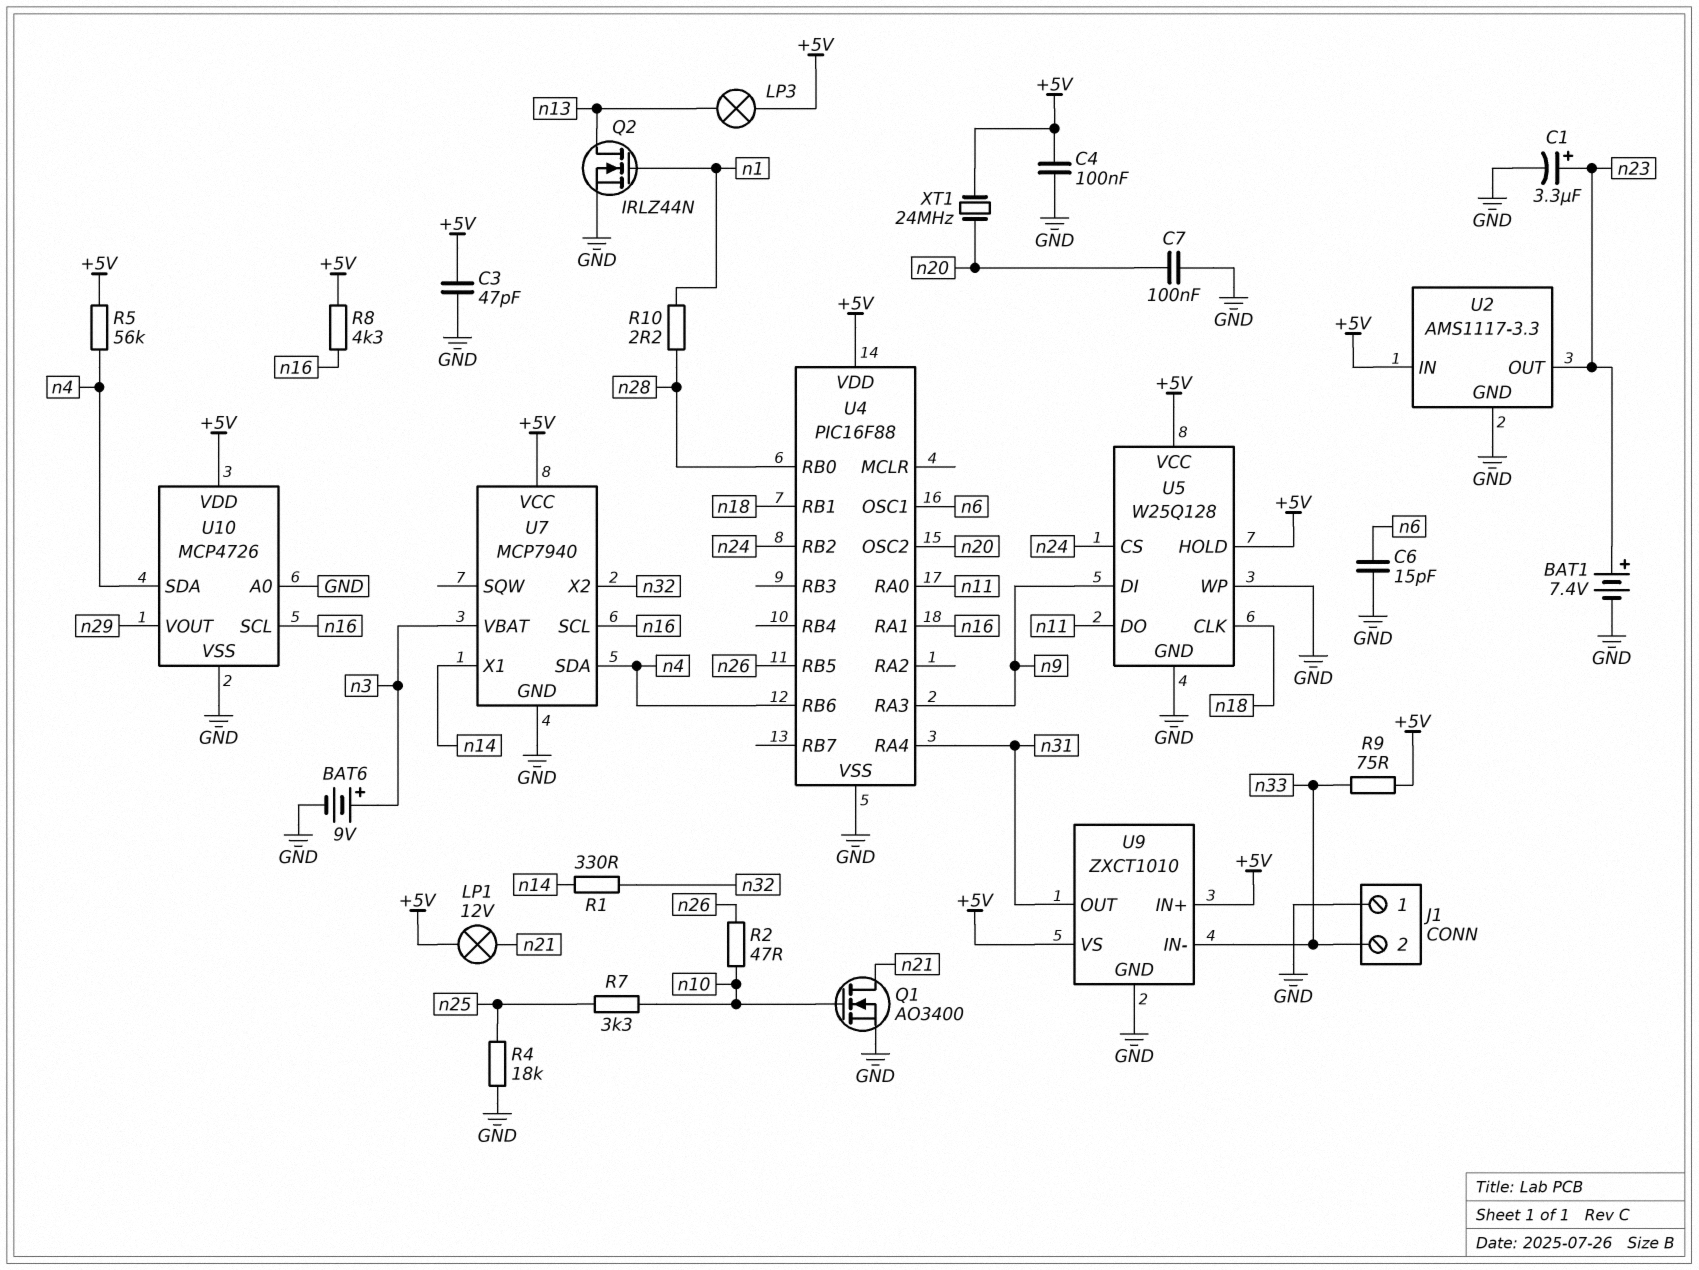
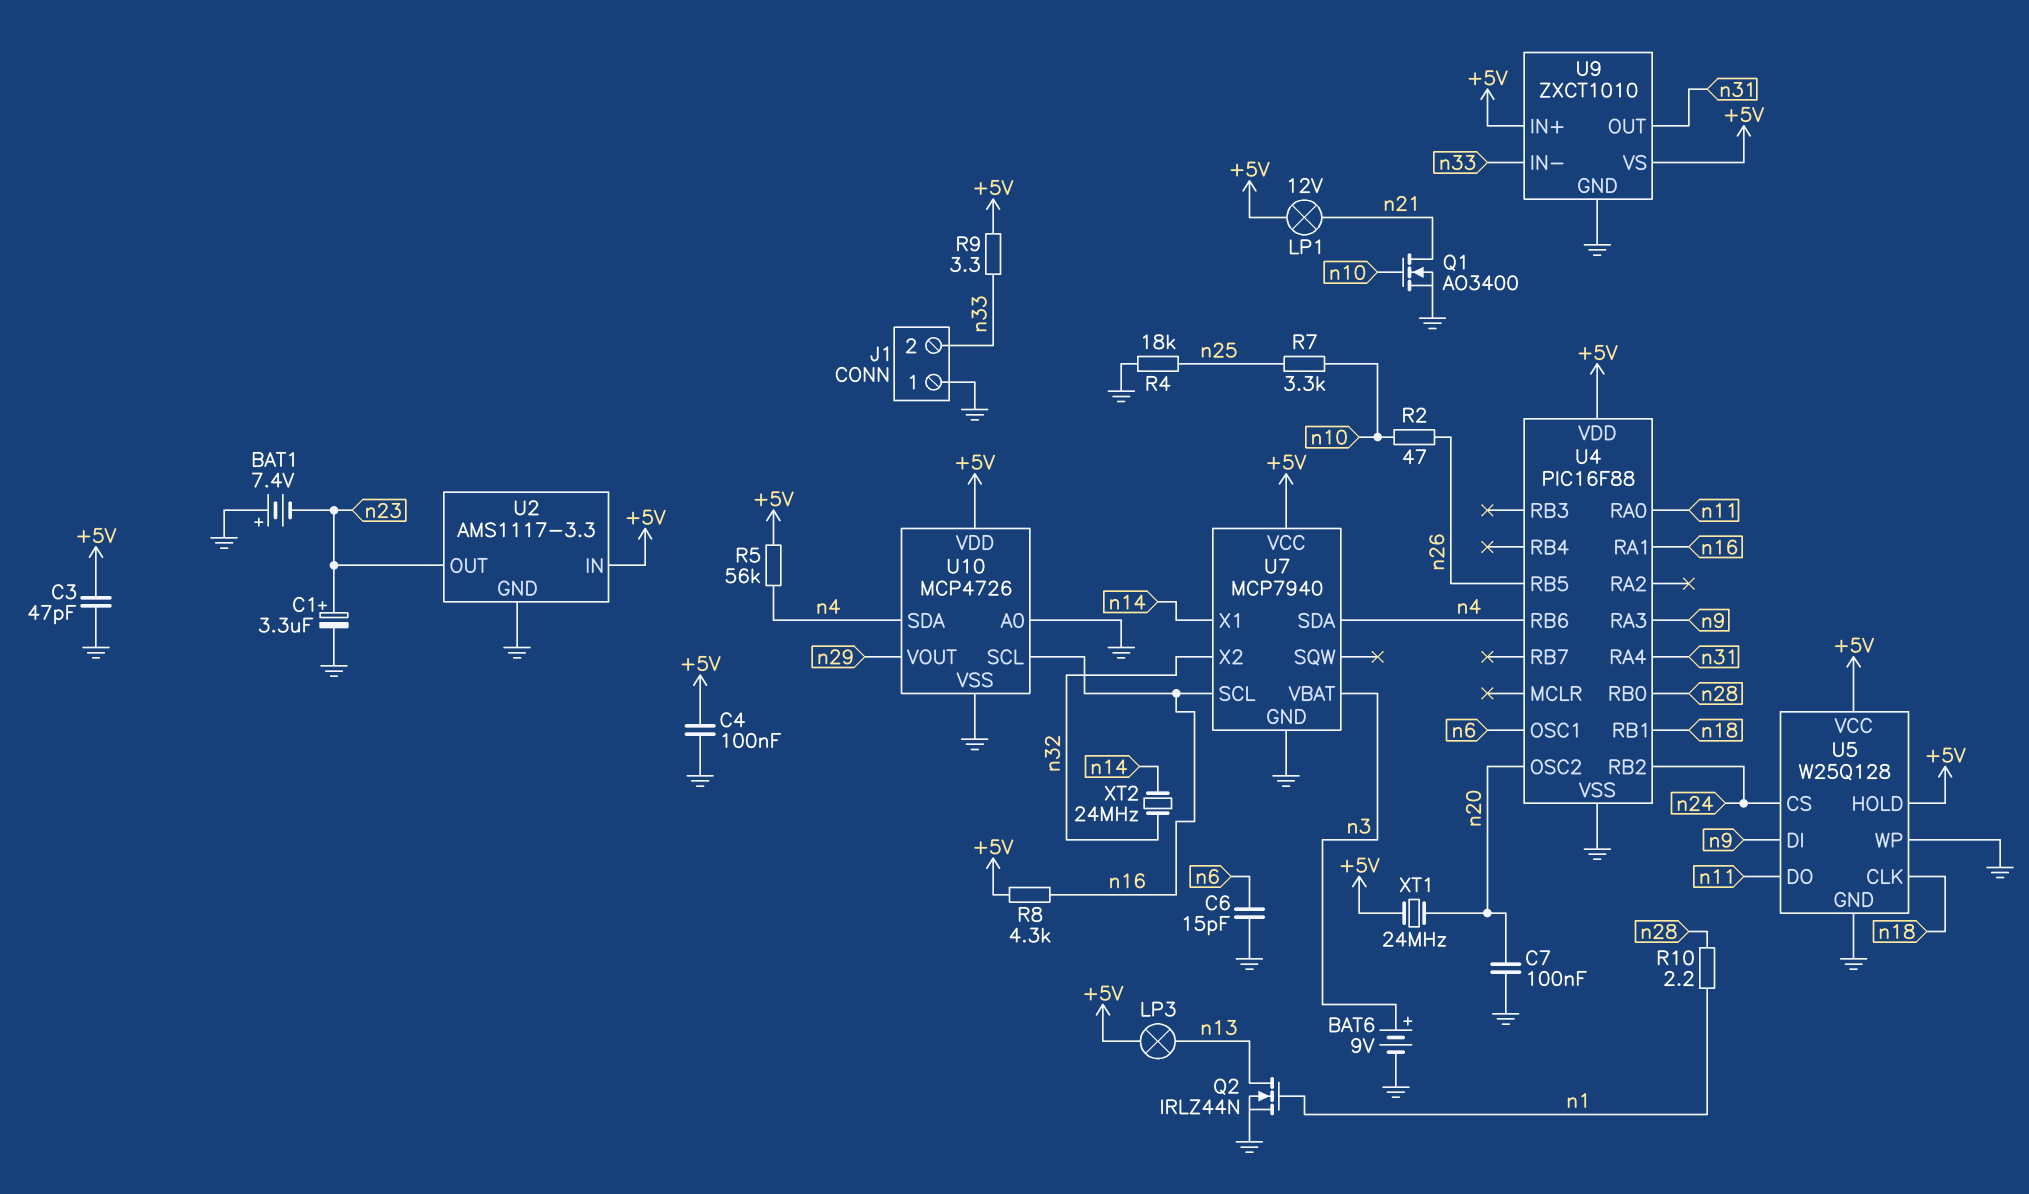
BAT1: 7.4V (plus n23, minus GND) -> 7.4V (plus GND, minus n23)
R1: 330 (n14, n32) -> none
R9: 75 (+5V, n33) -> 3.3 (+5V, n33)
XT2: none -> 24MHz (n14, n32)

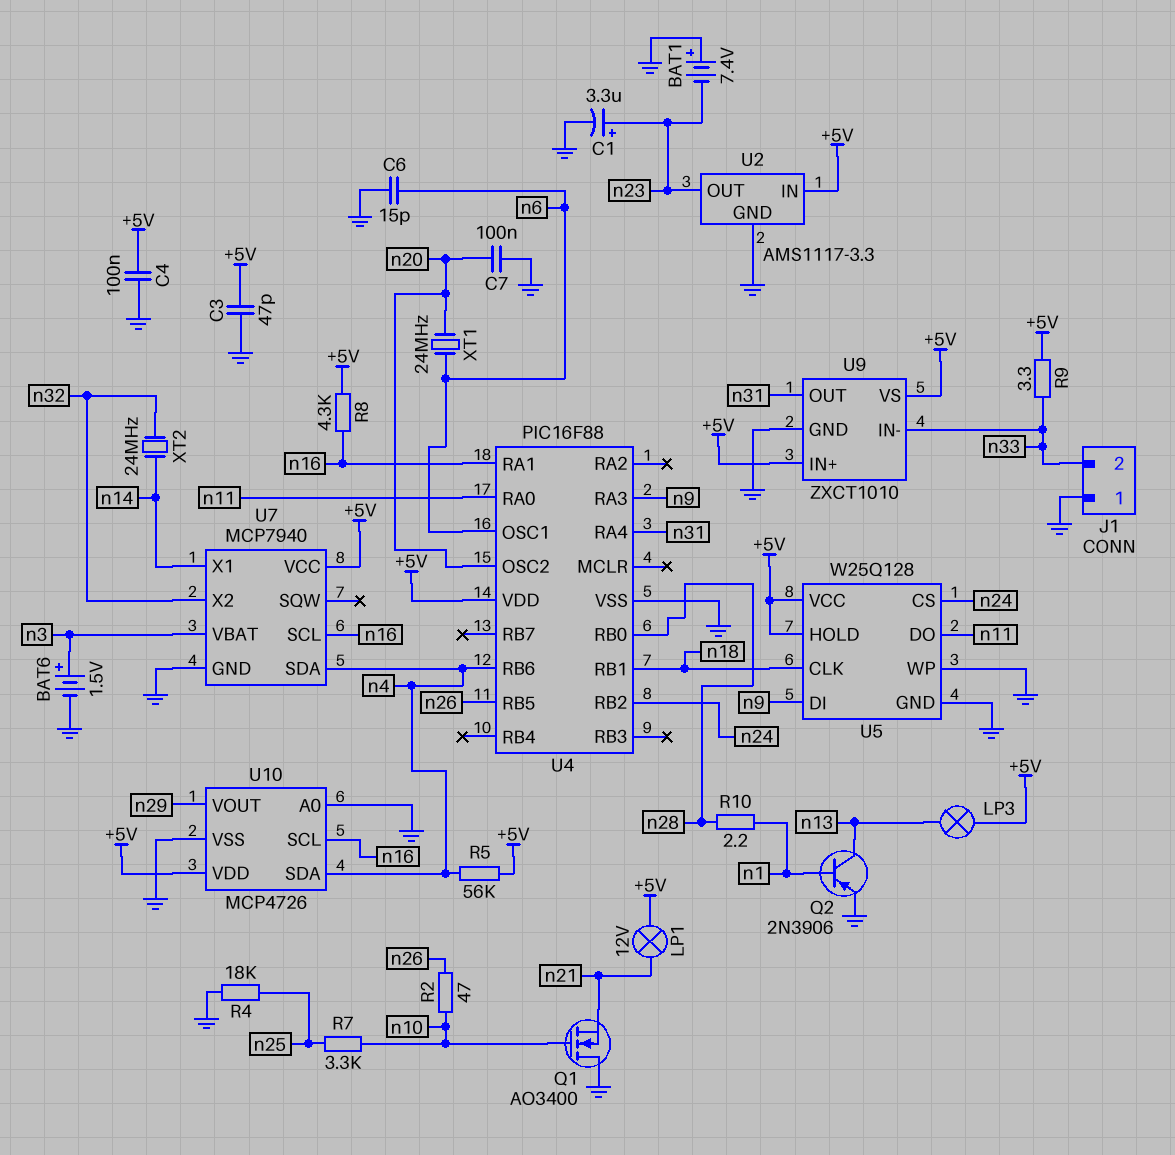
BAT6: 9V (plus n3, minus GND) -> 1.5V (plus n3, minus GND)
Q1: NMOS AO3400 (G n10, D n21, S GND) -> NMOS AO3400 (G n10, D GND, S n21)
Q2: NMOS IRLZ44N (G n1, D n13, S GND) -> PNP 2N3906 (B n1, C n13, E GND)
XT1: 24MHz (+5V, n20) -> 24MHz (n6, n20)

